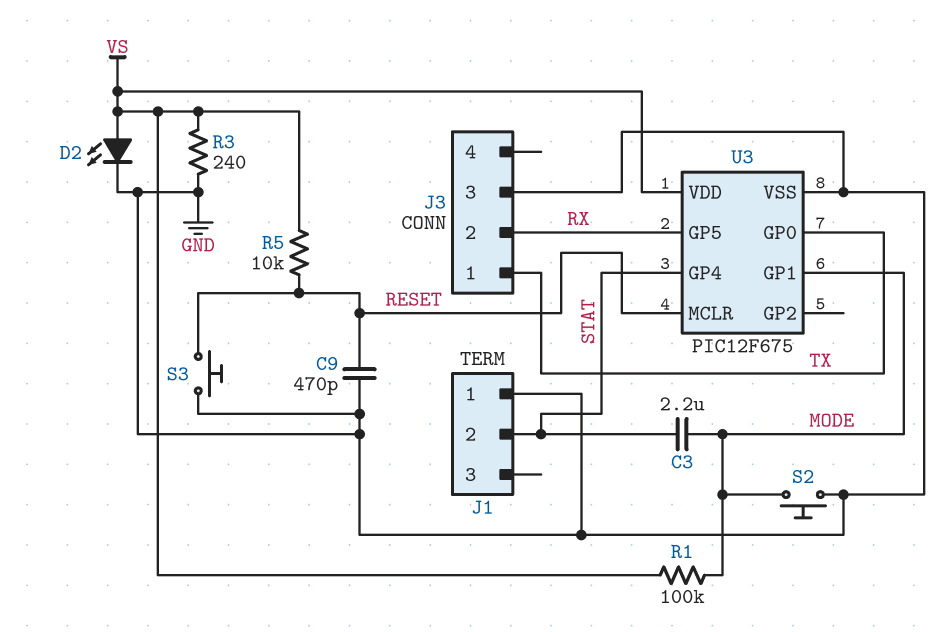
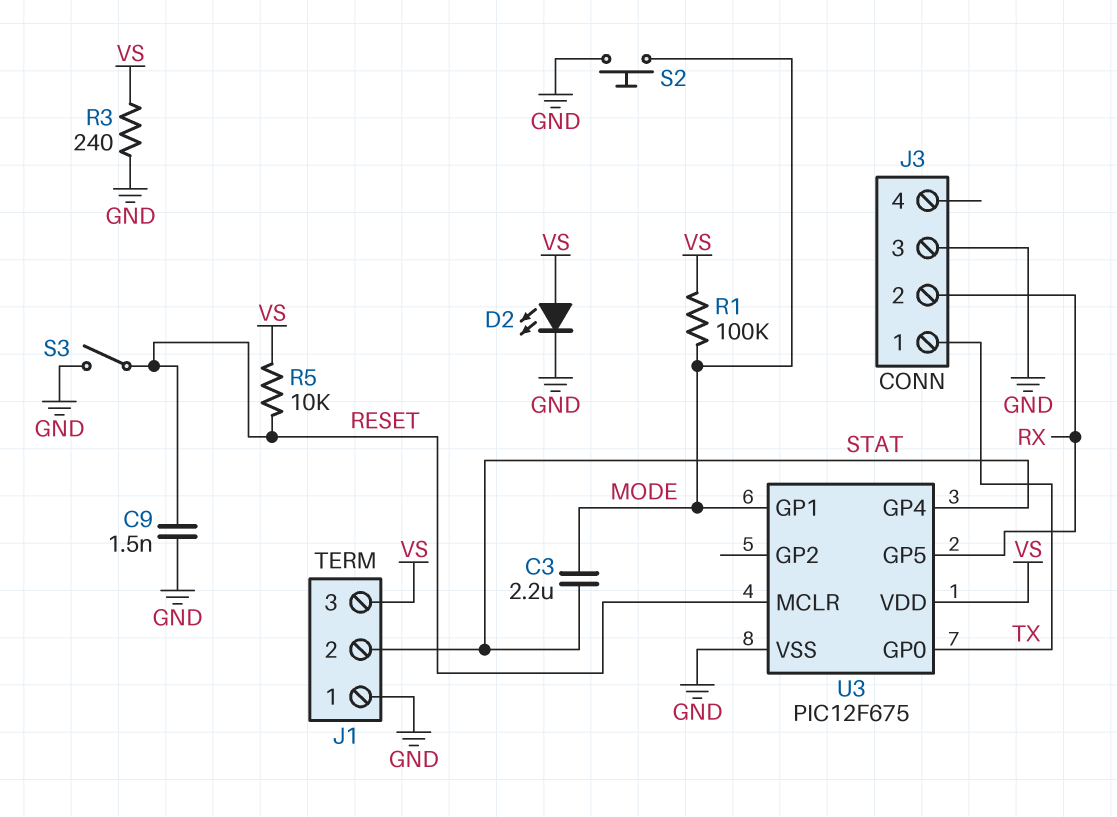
C9: 470pF (GND, RESET) -> 1.5nF (GND, RESET)
J1 pin 3: none -> VS
S3: button (GND, RESET) -> switch (GND, RESET)

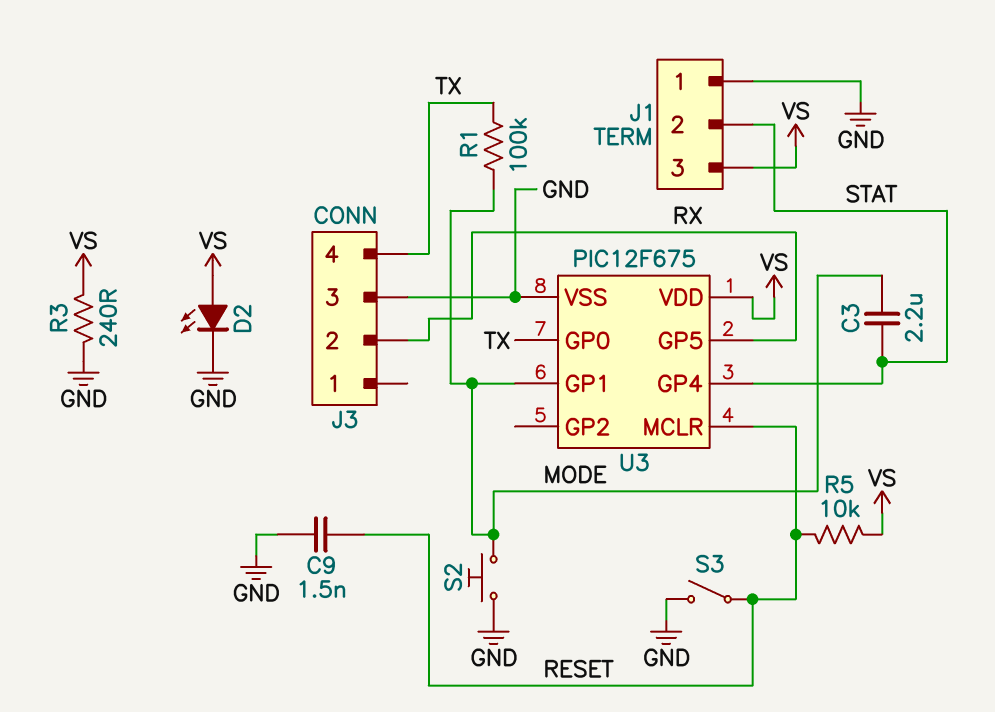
J3 pin 1: TX -> none
J3 pin 4: none -> TX
R1: 100k (MODE, VS) -> 100k (MODE, TX)

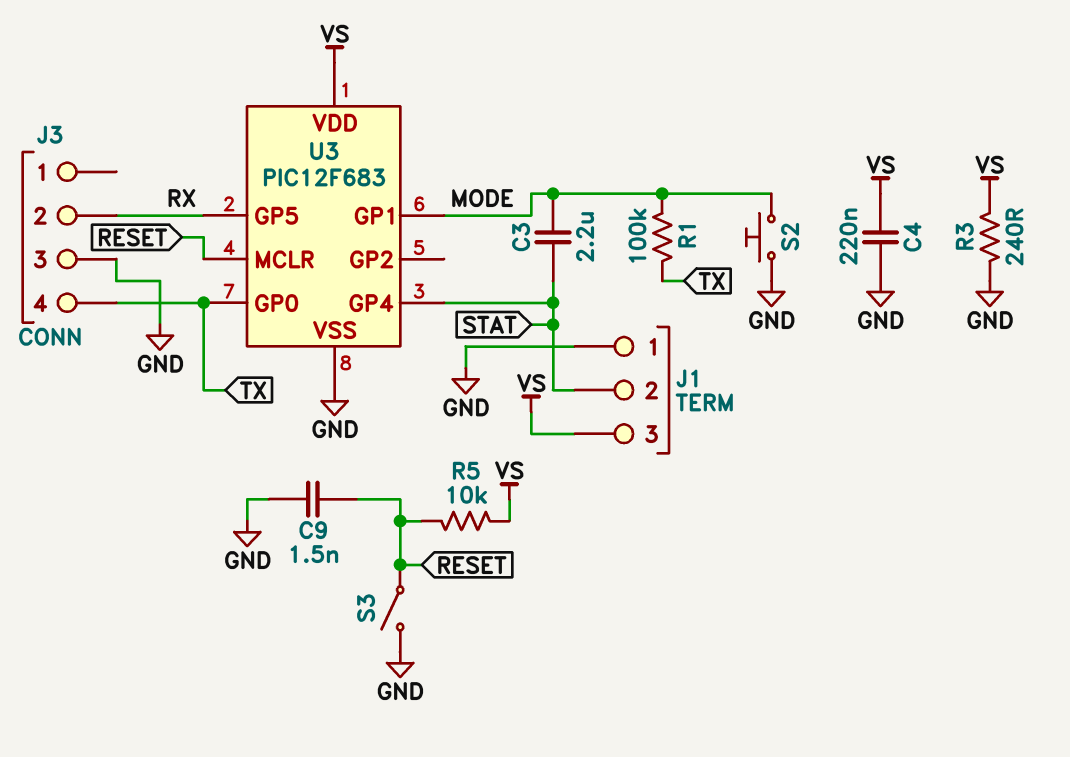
C4: none -> 220nF (GND, VS)
D2: LED (A VS, K GND) -> none
U3: PIC12F675 -> PIC12F683

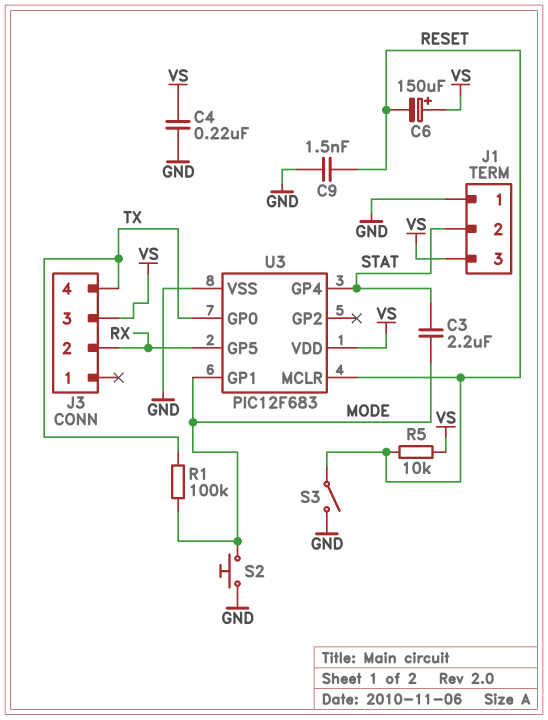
C6: none -> 150uF (plus VS, minus RESET)
J3 pin 3: GND -> VS
R3: 240 (GND, VS) -> none

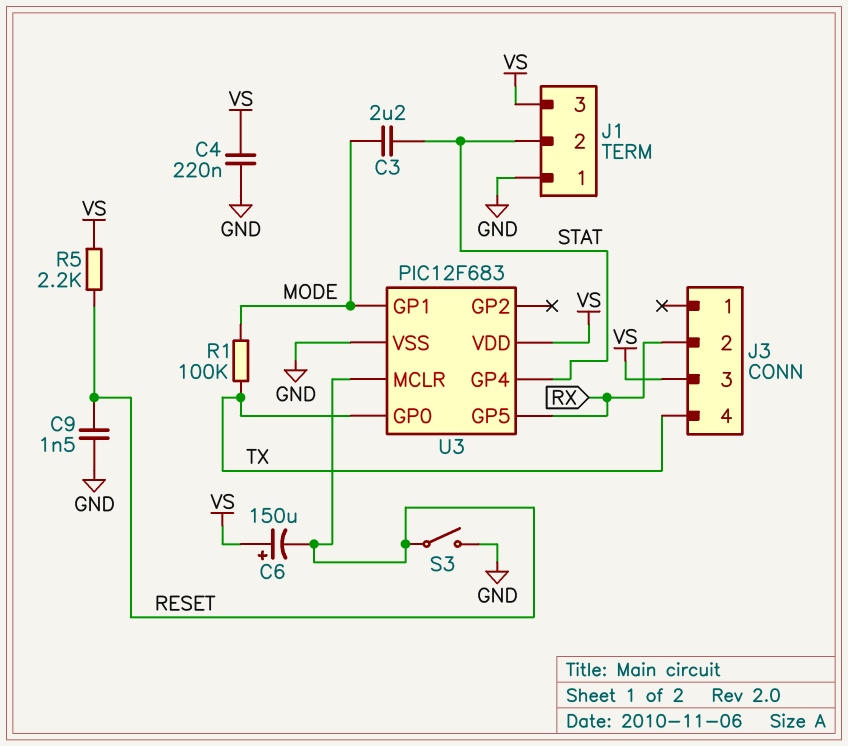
R5: 10k (RESET, VS) -> 2.2k (RESET, VS)
S2: button (GND, MODE) -> none

